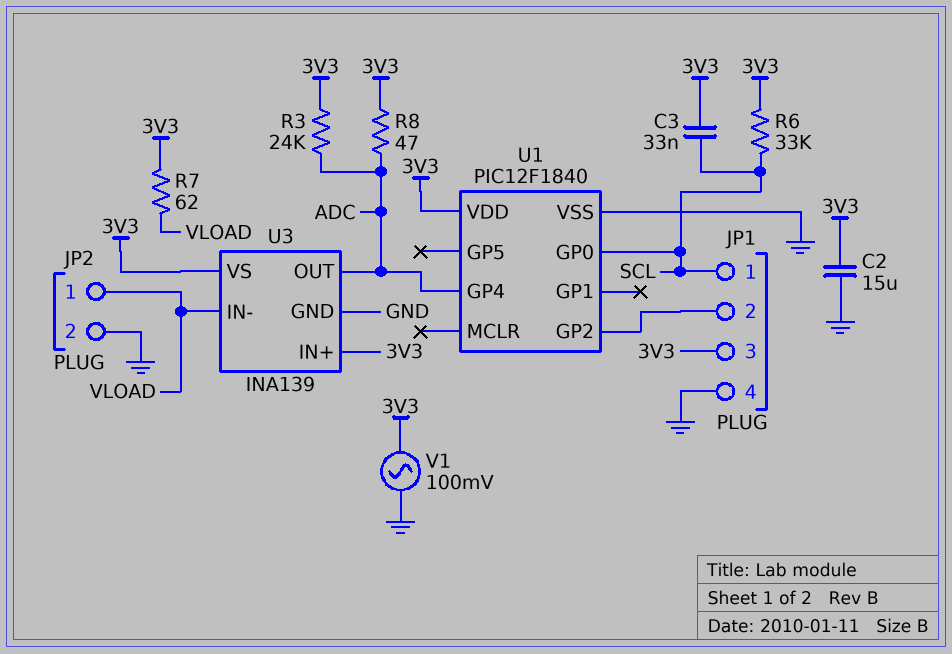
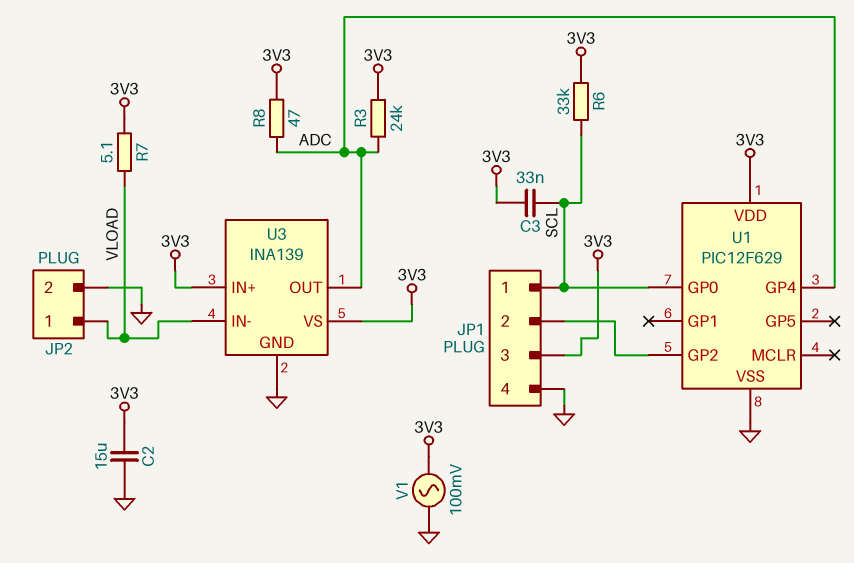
R7: 62 (3V3, VLOAD) -> 5.1 (3V3, VLOAD)
U1: PIC12F1840 -> PIC12F629

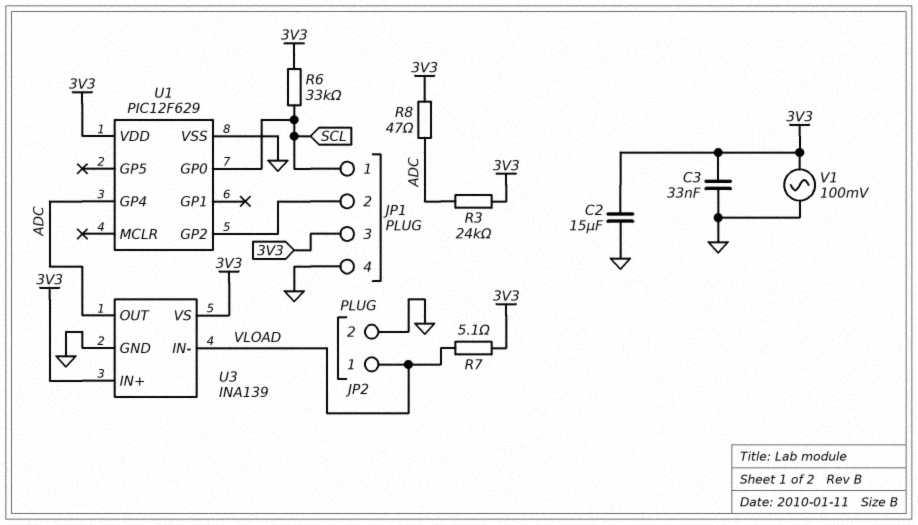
C3: 33nF (3V3, SCL) -> 33nF (3V3, GND)

